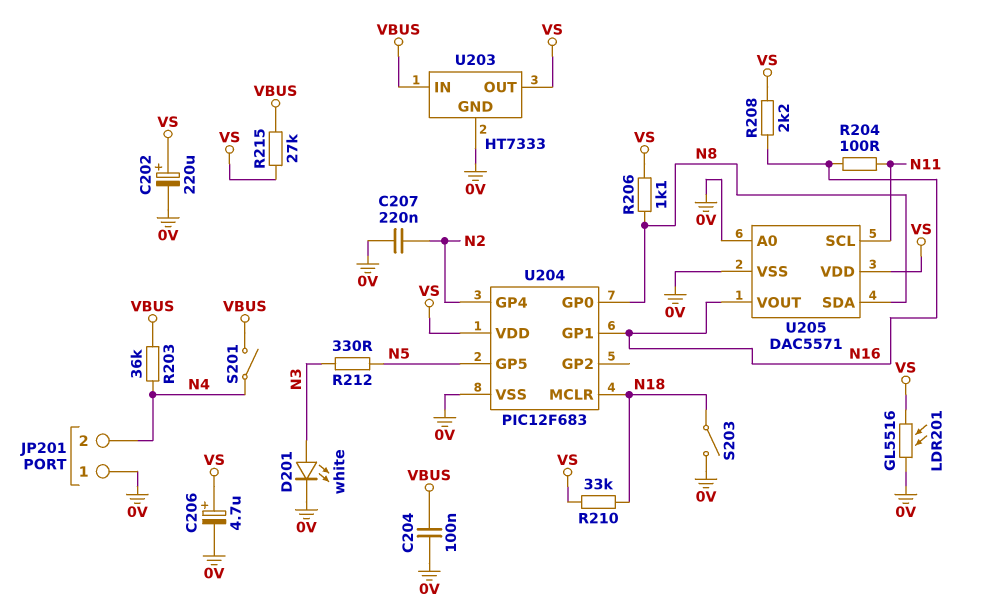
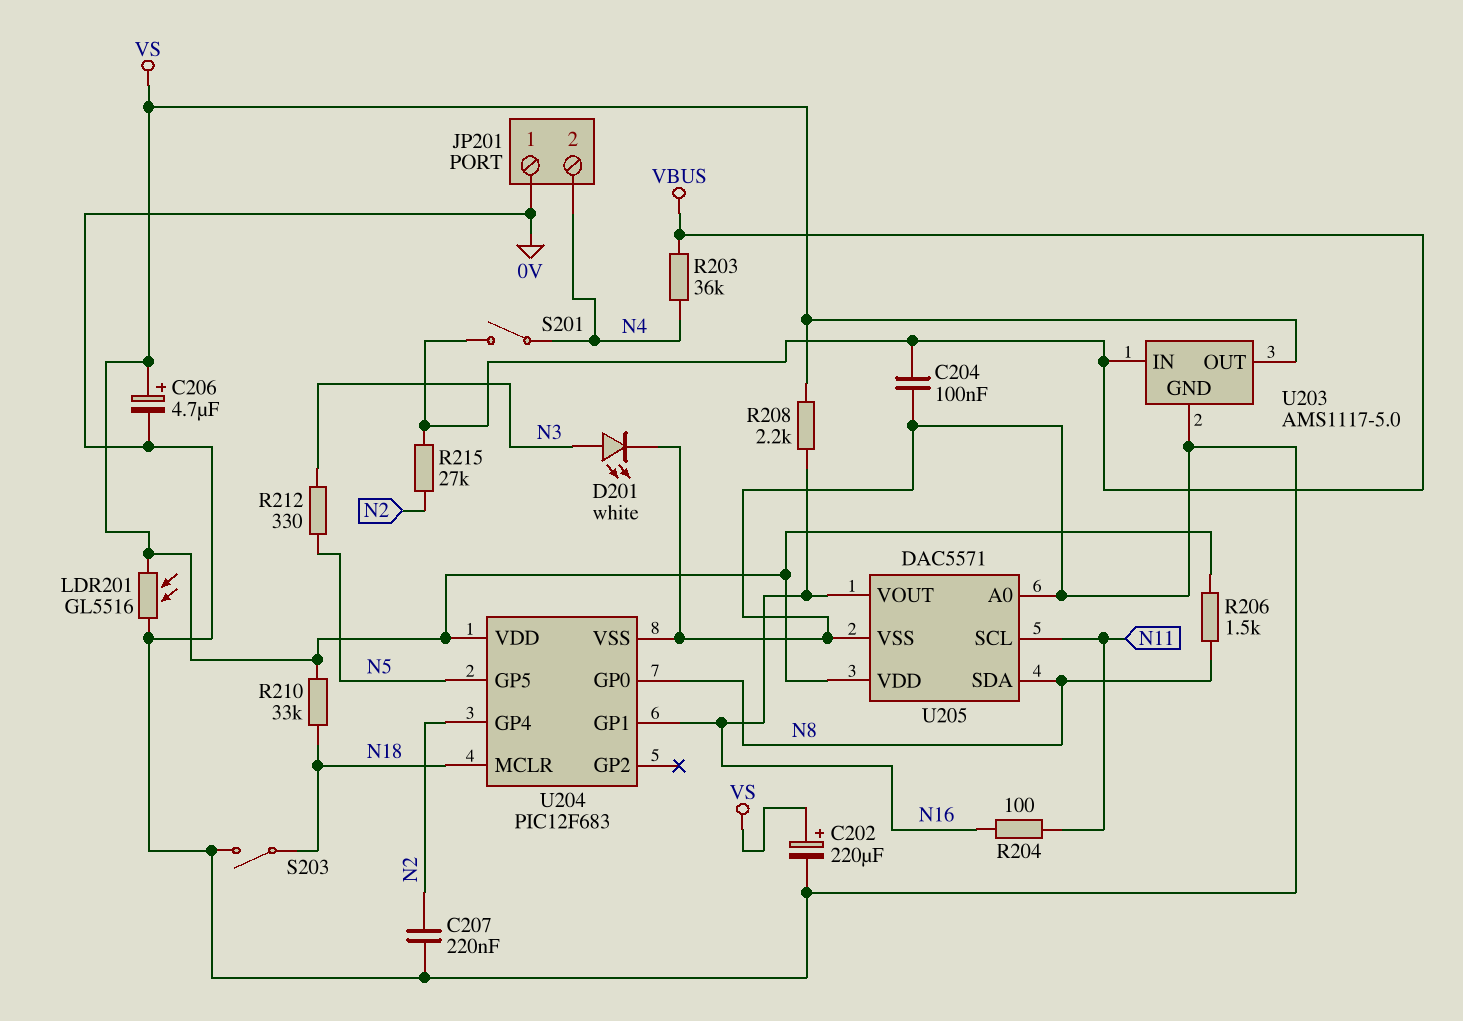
R206: 1.1k (N8, VS) -> 1.5k (N8, VS)
R215: 27k (VBUS, VS) -> 27k (N2, VBUS)
U203: HT7333 -> AMS1117-5.0

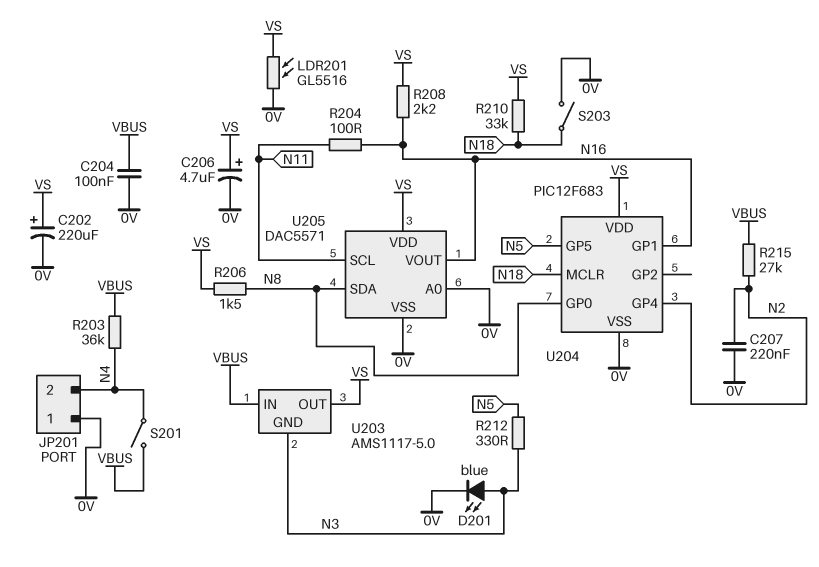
D201: LED white (A N3, K 0V) -> LED blue (A N3, K 0V)
U203 pin GND: 0V -> N3

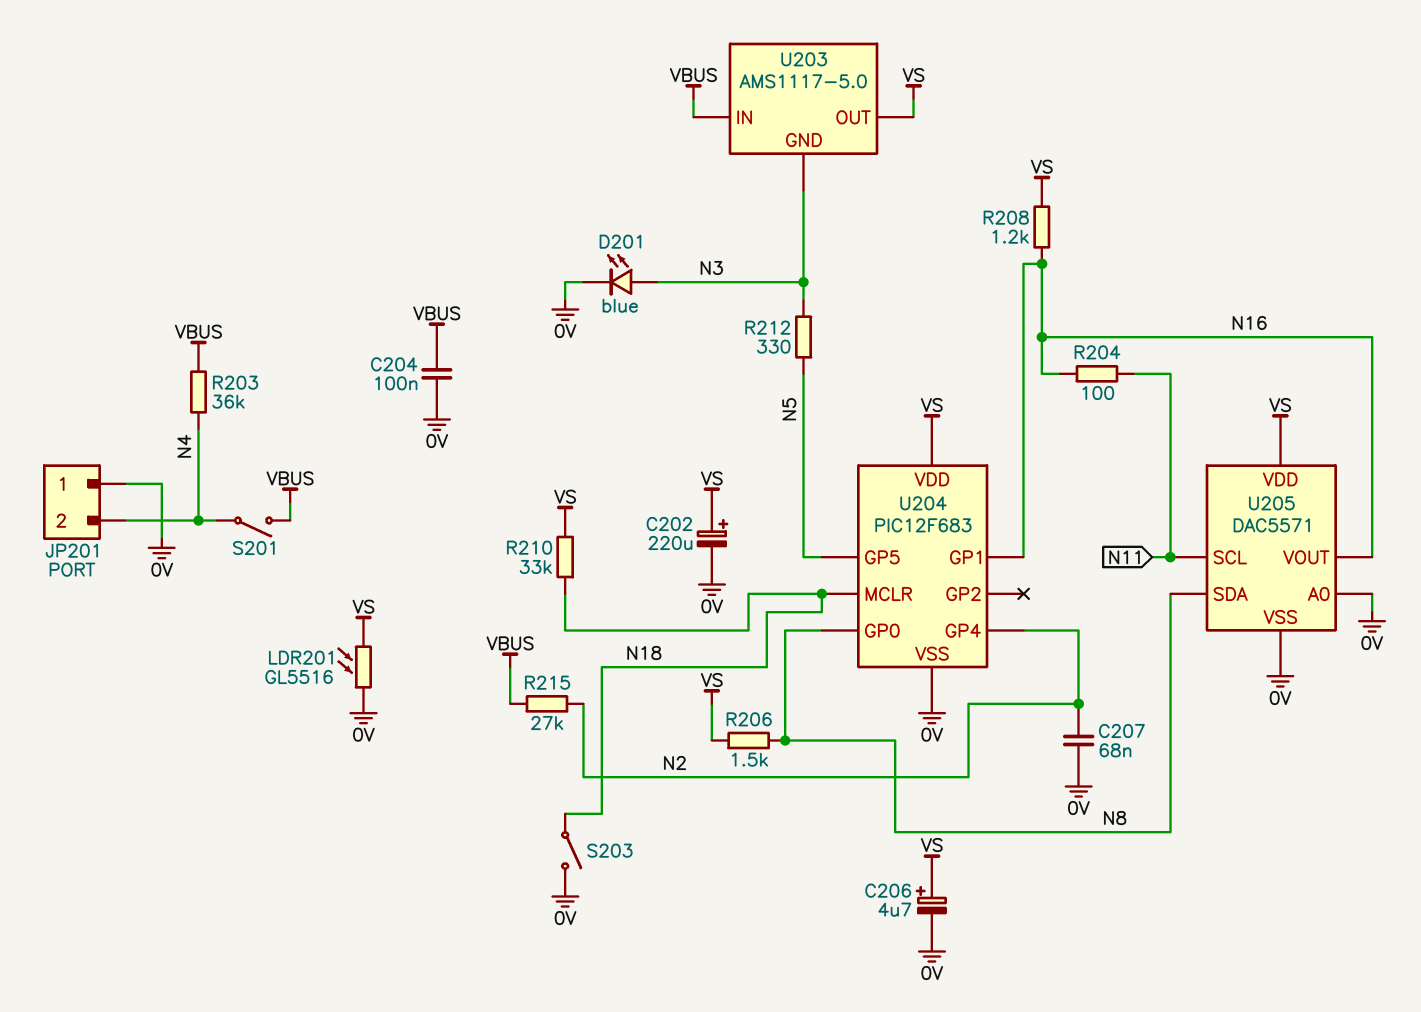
C207: 220nF (0V, N2) -> 68nF (0V, N2)
R208: 2.2k (N16, VS) -> 1.2k (N16, VS)

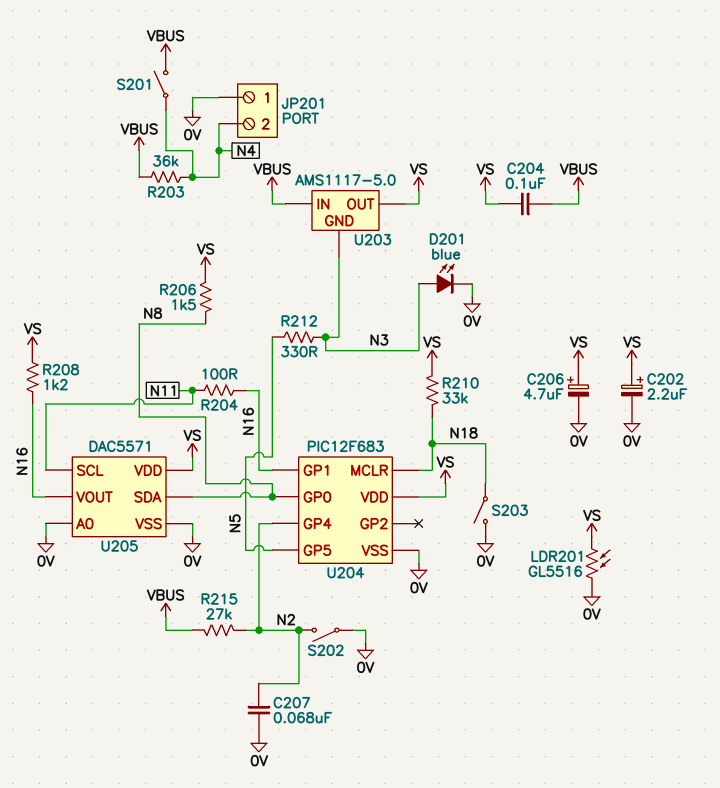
C202: 220uF (plus VS, minus 0V) -> 2.2uF (plus VS, minus 0V)
C204: 100nF (0V, VBUS) -> 100nF (VBUS, VS)
S202: none -> switch (0V, N2)

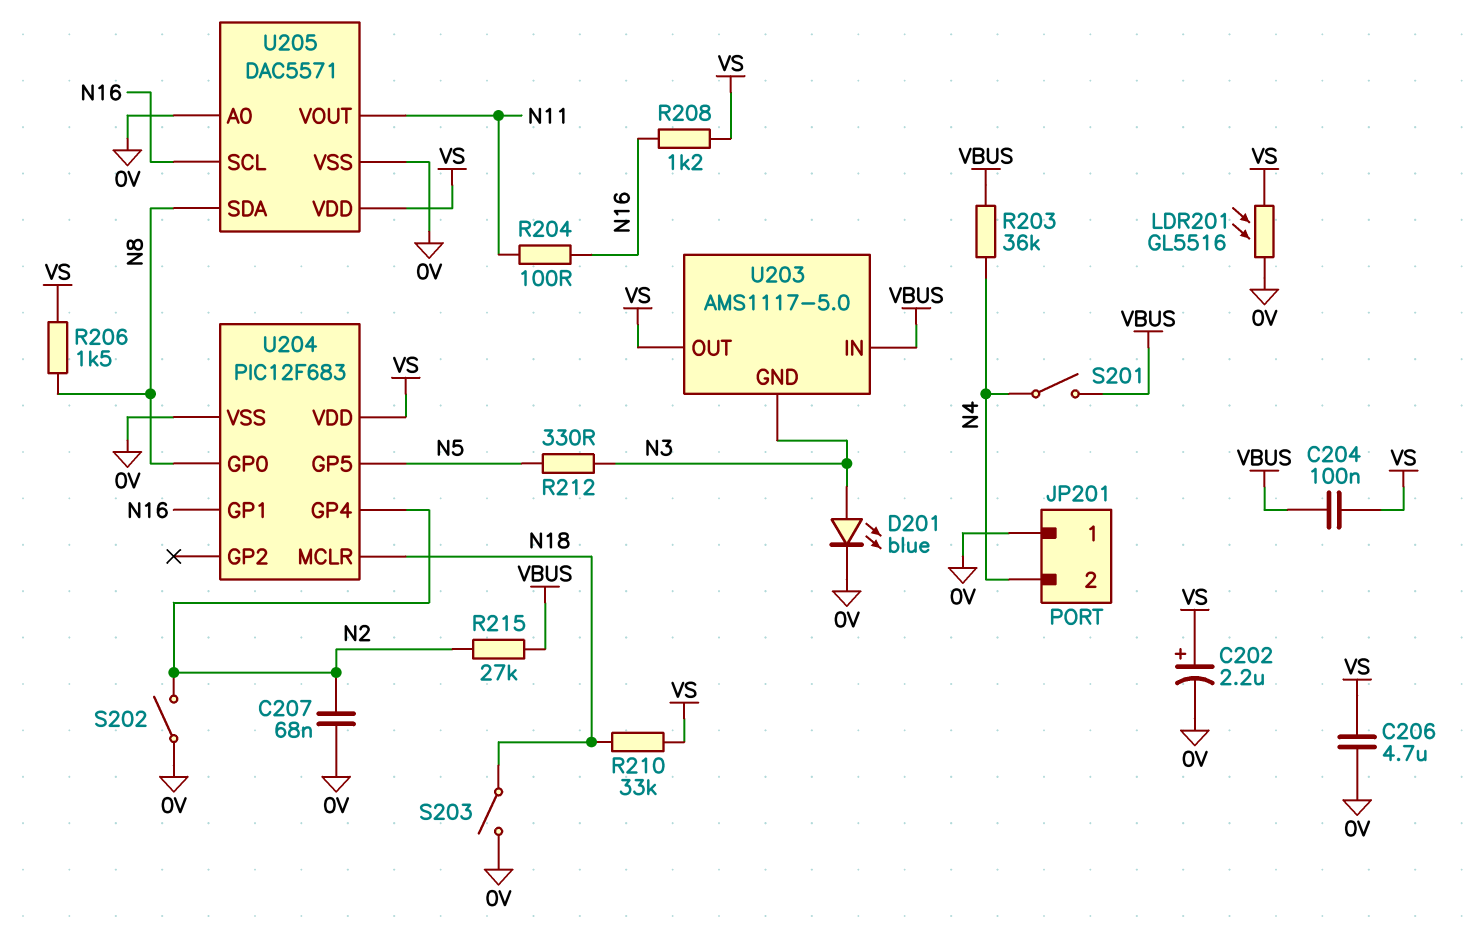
C206: 4.7uF (plus VS, minus 0V) -> 4.7uF (0V, VS)
U205 pin SCL: N11 -> N16
U205 pin VOUT: N16 -> N11

